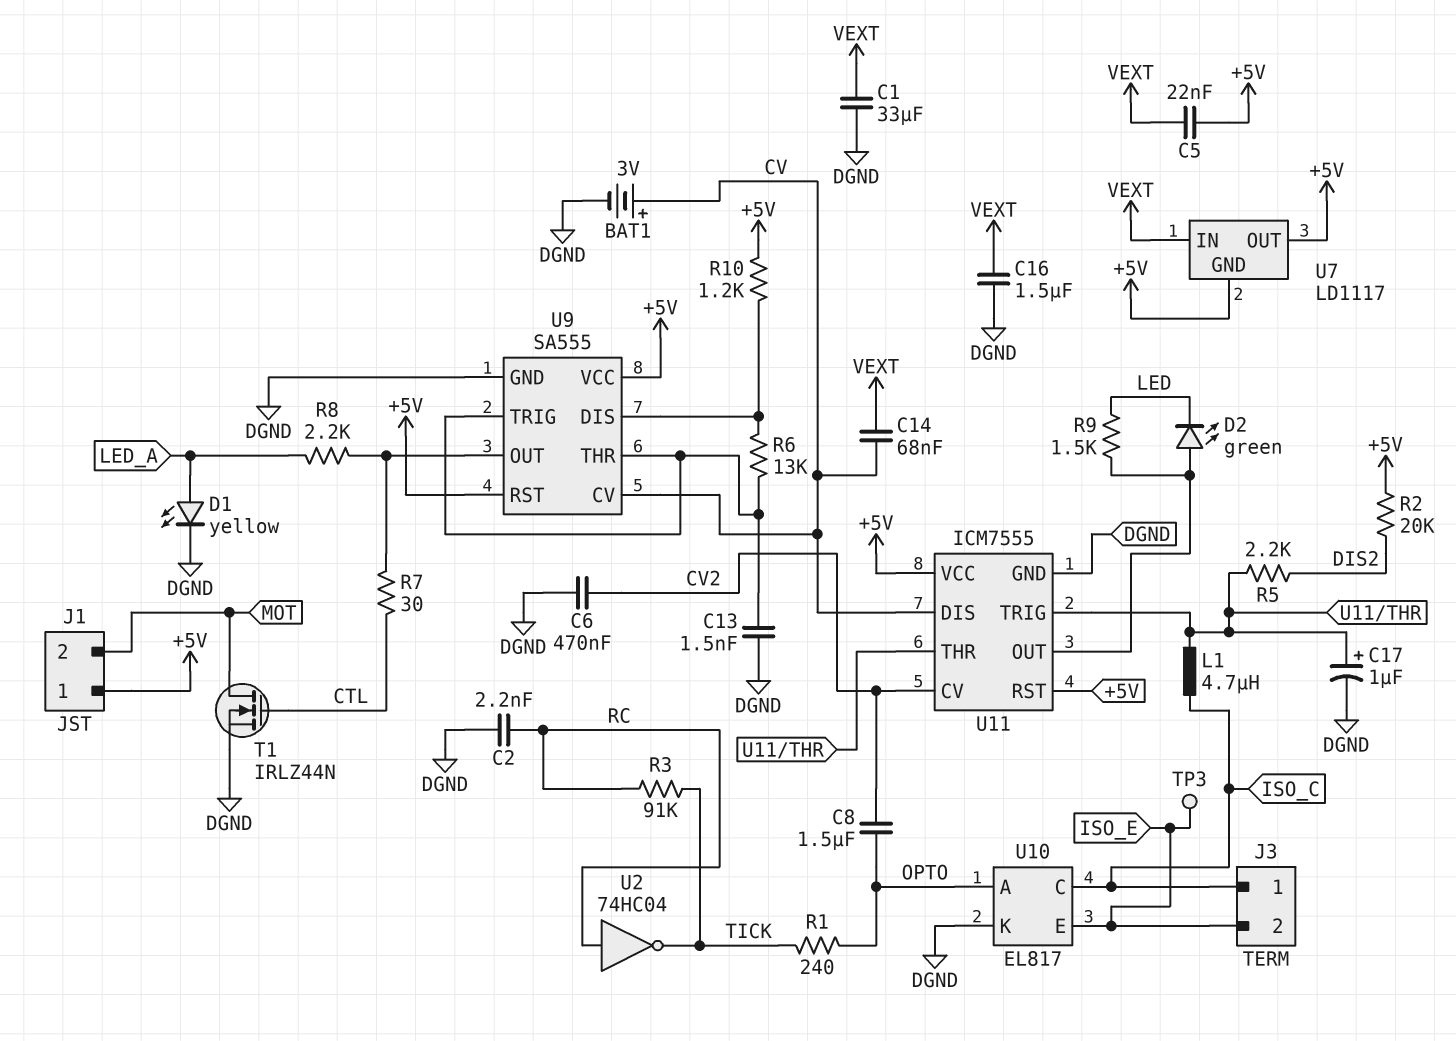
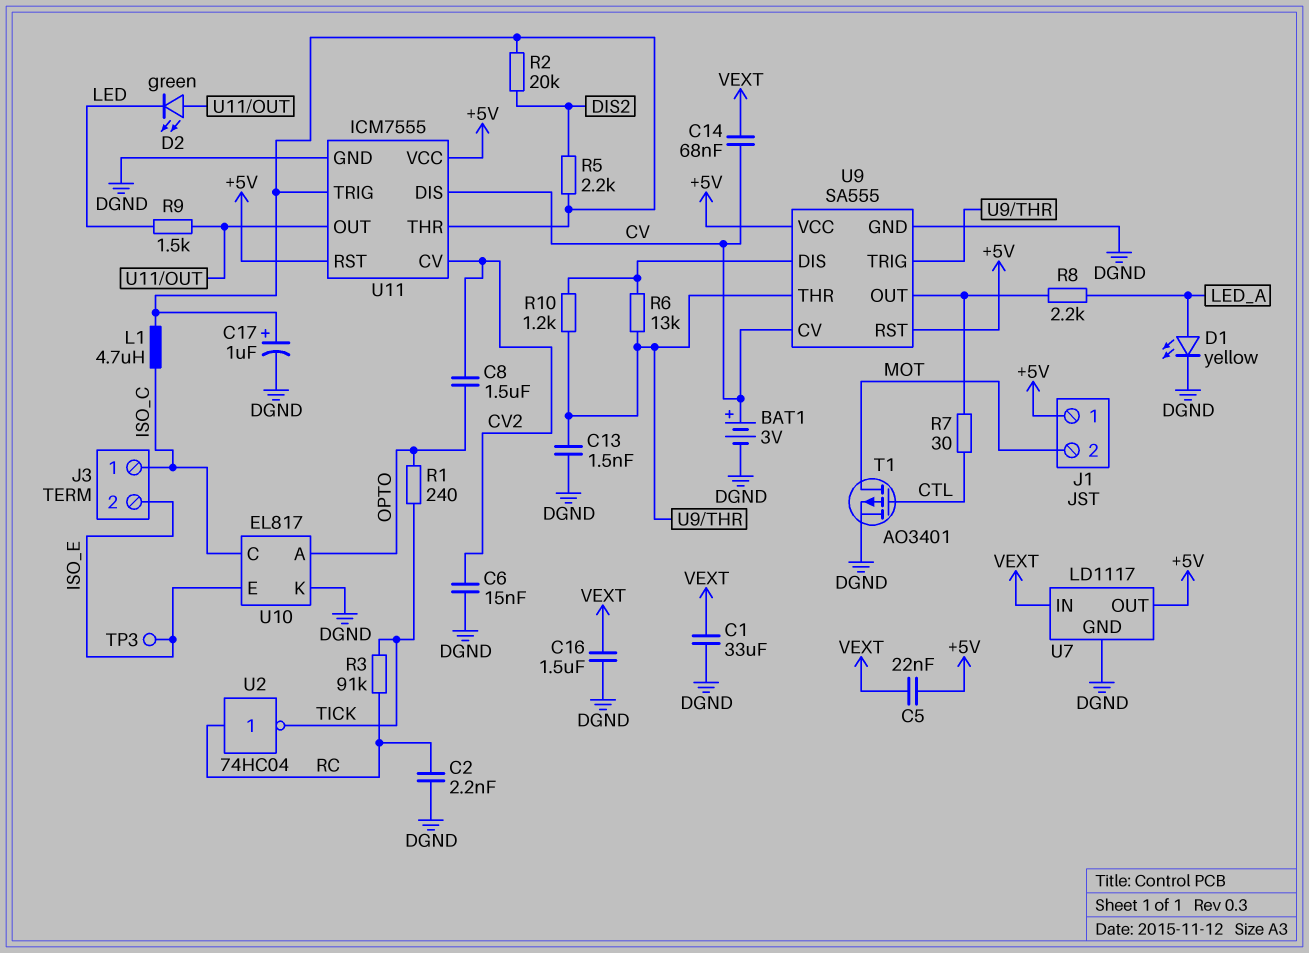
C6: 470nF (CV2, DGND) -> 15nF (CV2, DGND)
R2: 20k (+5V, DIS2) -> 20k (DIS2, U11/THR)
R10: 1.2k (+5V, U9/DIS) -> 1.2k (U9/DIS, U9/THR)
T1: NMOS IRLZ44N (G CTL, D MOT, S DGND) -> PMOS AO3401 (G CTL, D MOT, S DGND)
U7 pin GND: +5V -> DGND

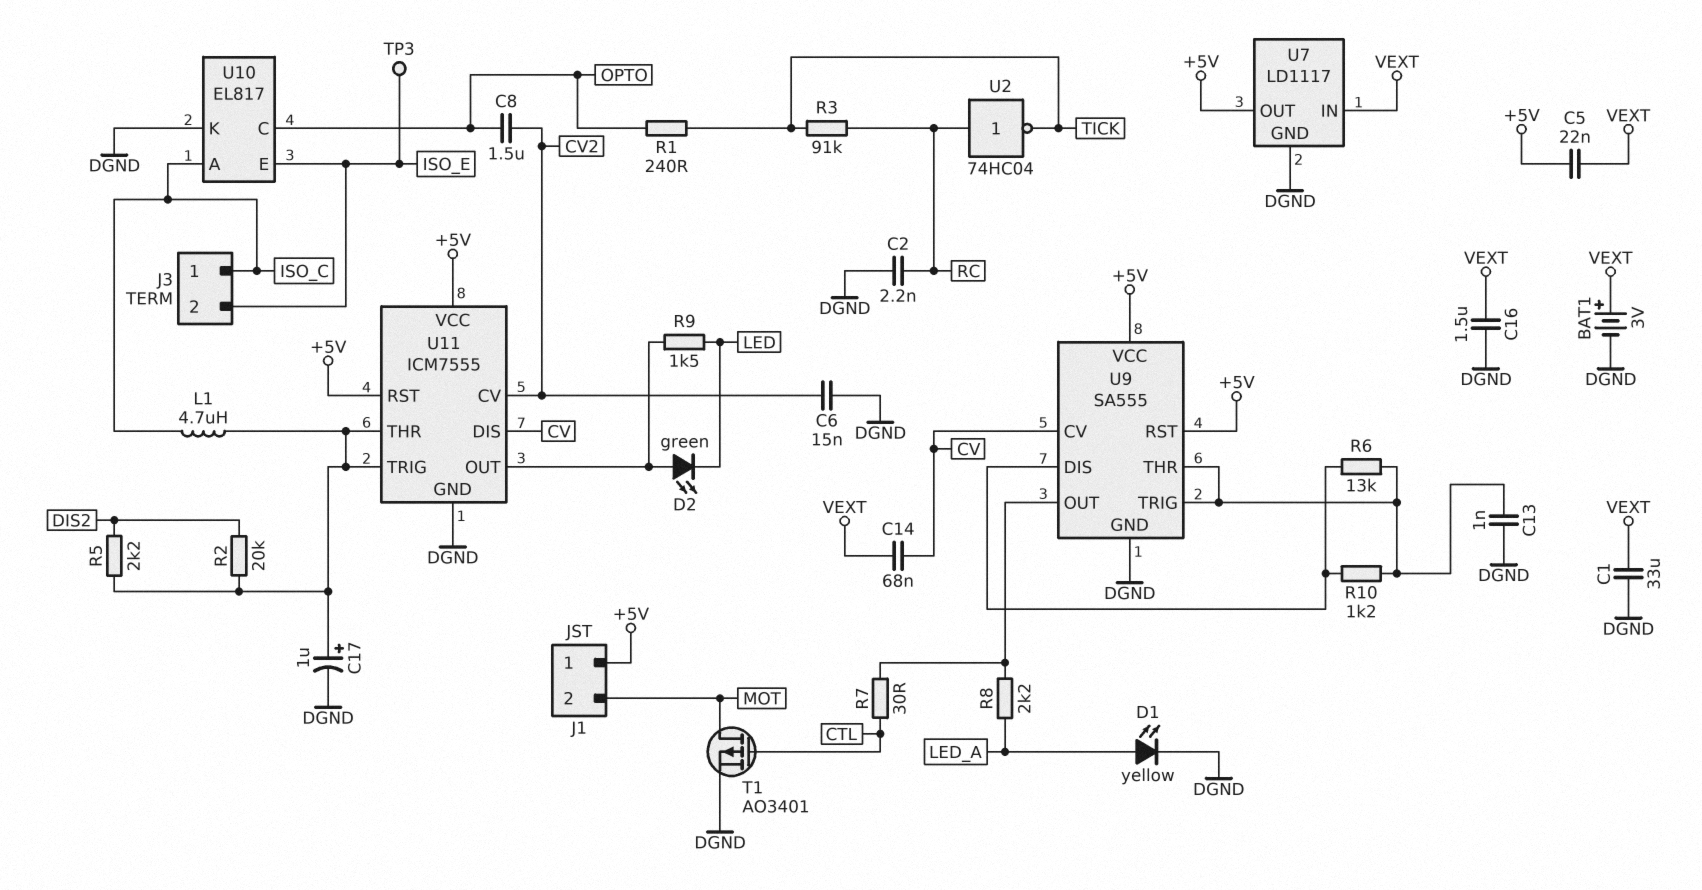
BAT1: 3V (plus CV, minus DGND) -> 3V (plus VEXT, minus DGND)
C13: 1.5nF (DGND, U9/THR) -> 1nF (DGND, U9/THR)
U10 pin A: OPTO -> ISO_C
U10 pin C: ISO_C -> OPTO

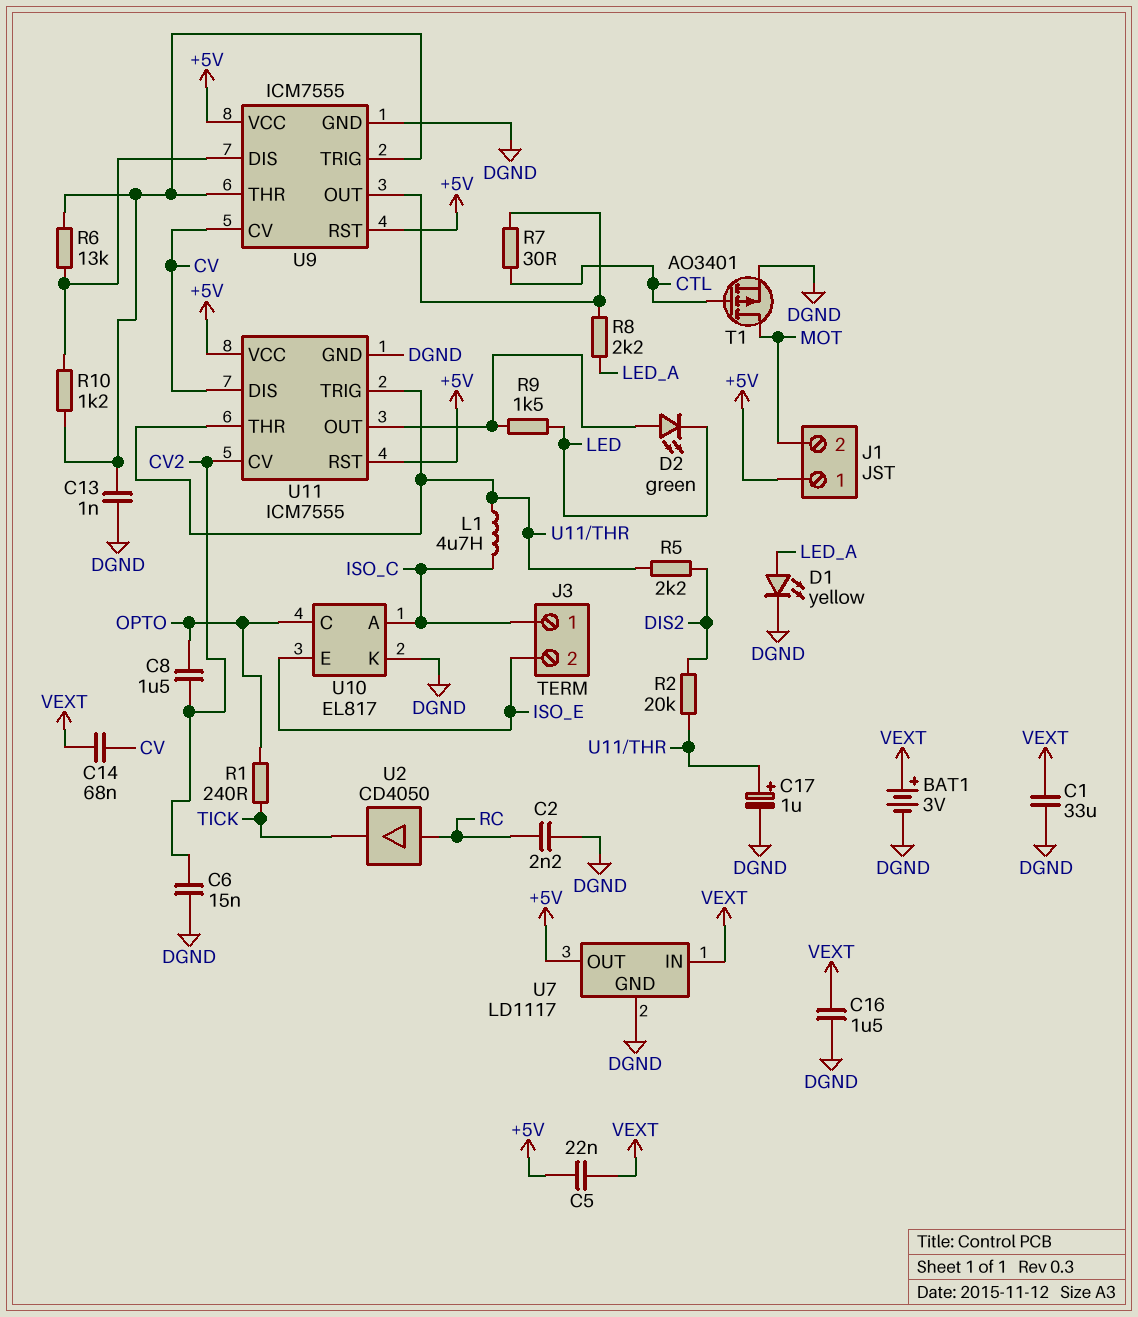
R3: 91k (RC, TICK) -> none
TP3: test point (ISO_E) -> none
U2: NOT 74HC04 (in RC, out TICK) -> buffer CD4050 (in RC, out TICK)
U9: SA555 -> ICM7555

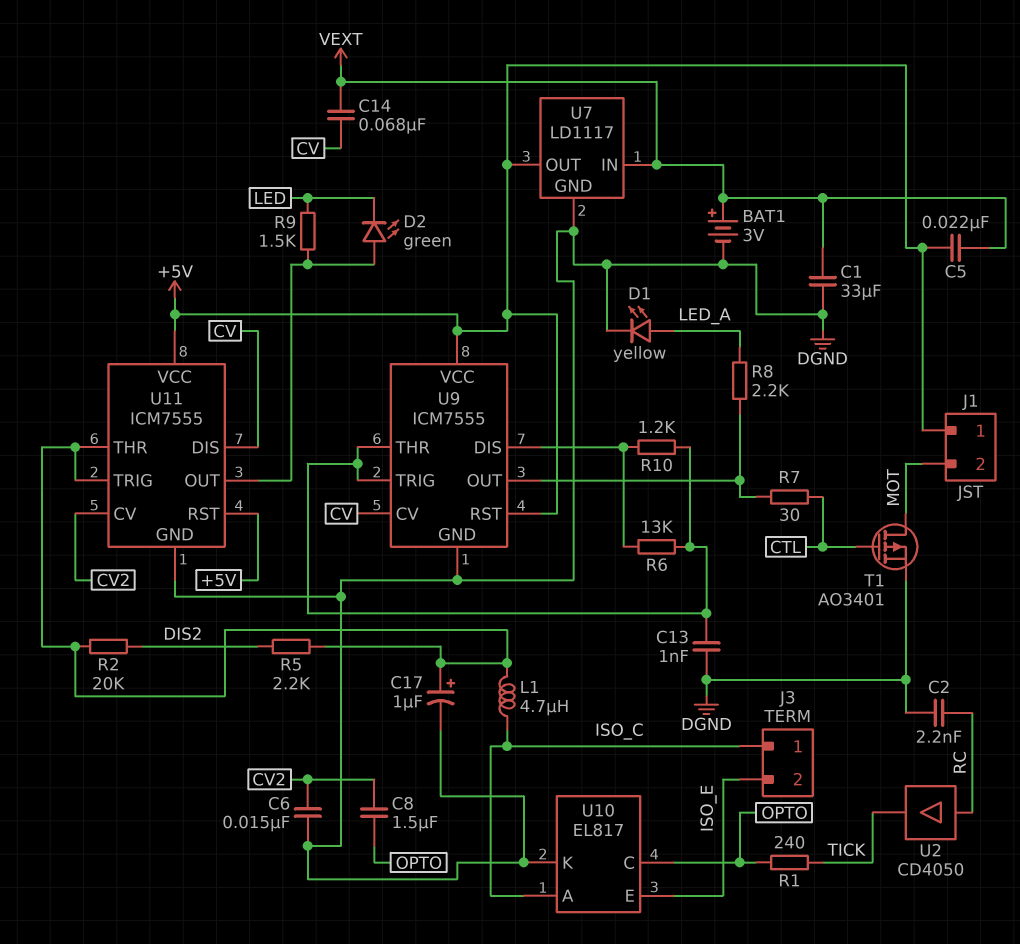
C16: 1.5uF (DGND, VEXT) -> none

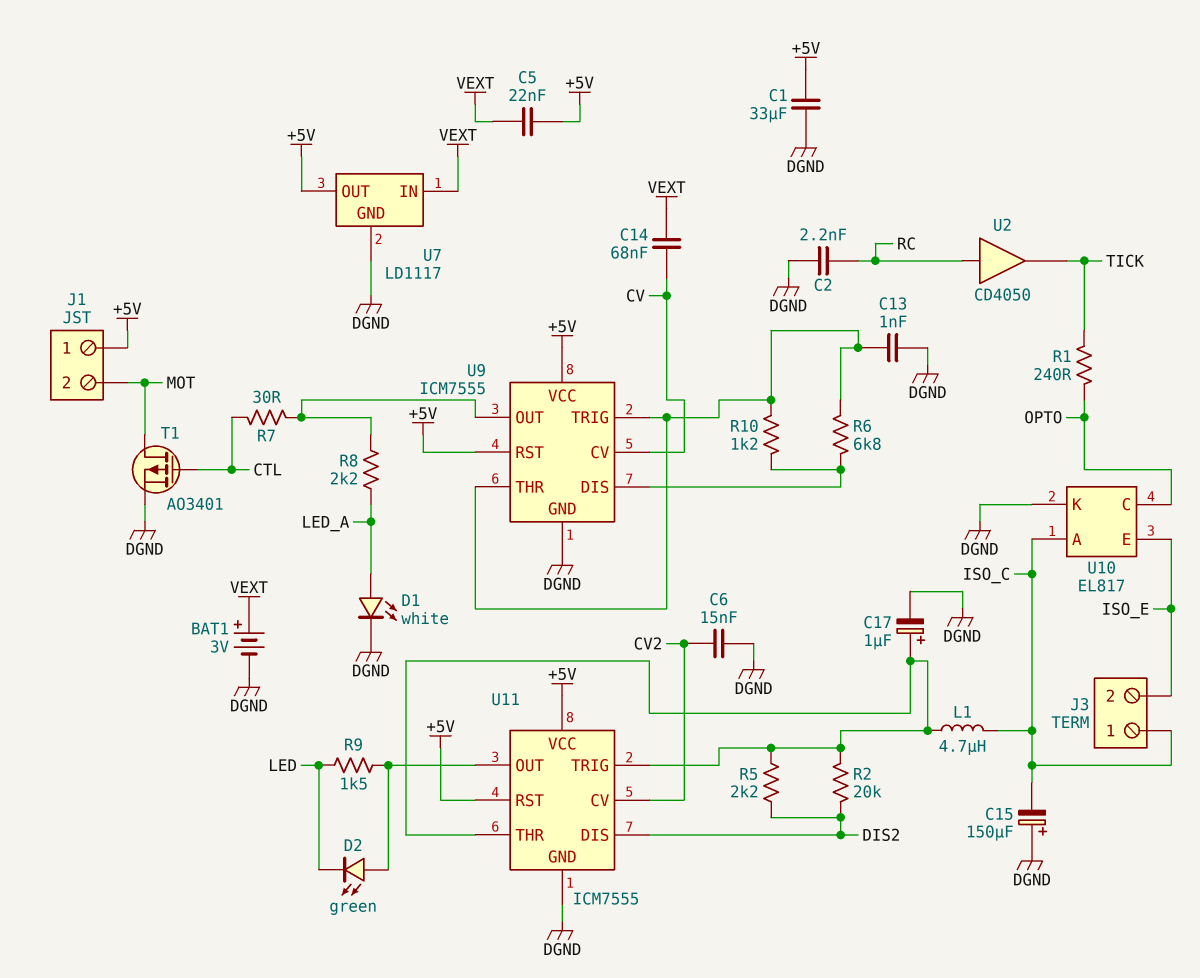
C1: 33uF (DGND, VEXT) -> 33uF (+5V, DGND)
C8: 1.5uF (CV2, OPTO) -> none
C15: none -> 150uF (plus DGND, minus ISO_C)
D1: LED yellow (A LED_A, K DGND) -> LED white (A LED_A, K DGND)
R6: 13k (U9/DIS, U9/THR) -> 6.8k (U9/DIS, U9/THR)
U11 pin DIS: CV -> DIS2

